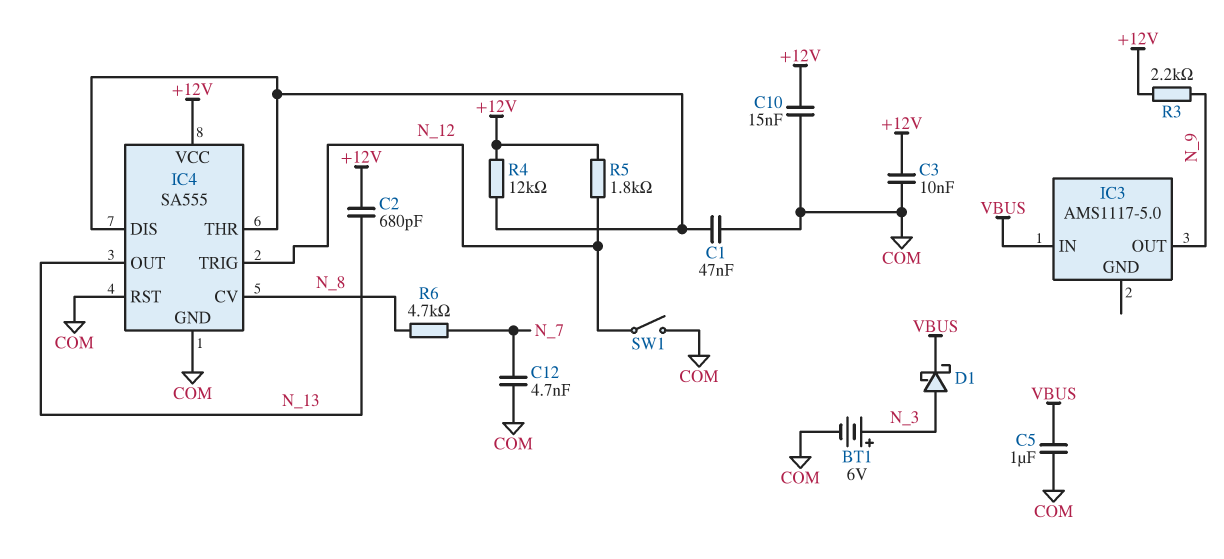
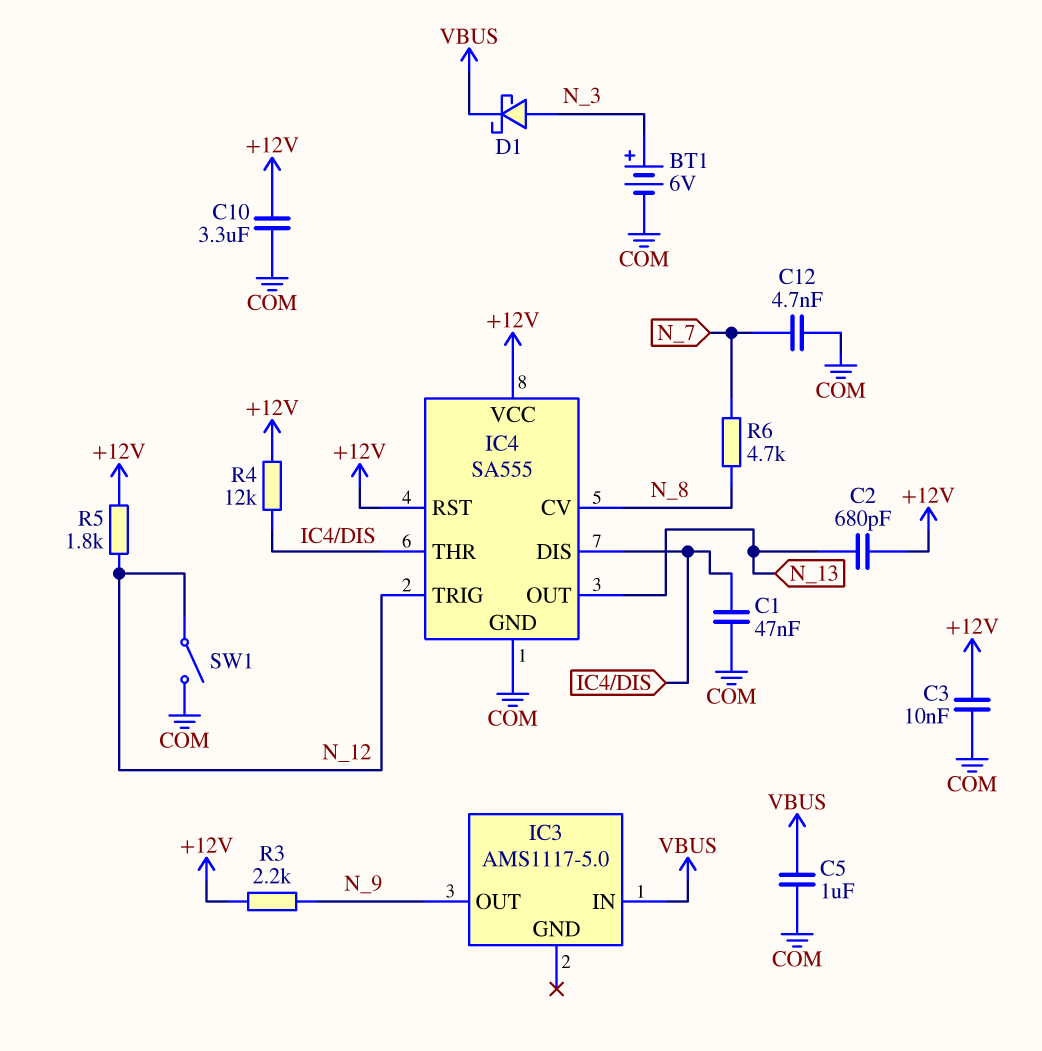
C10: 15nF (+12V, COM) -> 3.3uF (+12V, COM)
IC4 pin RST: COM -> +12V

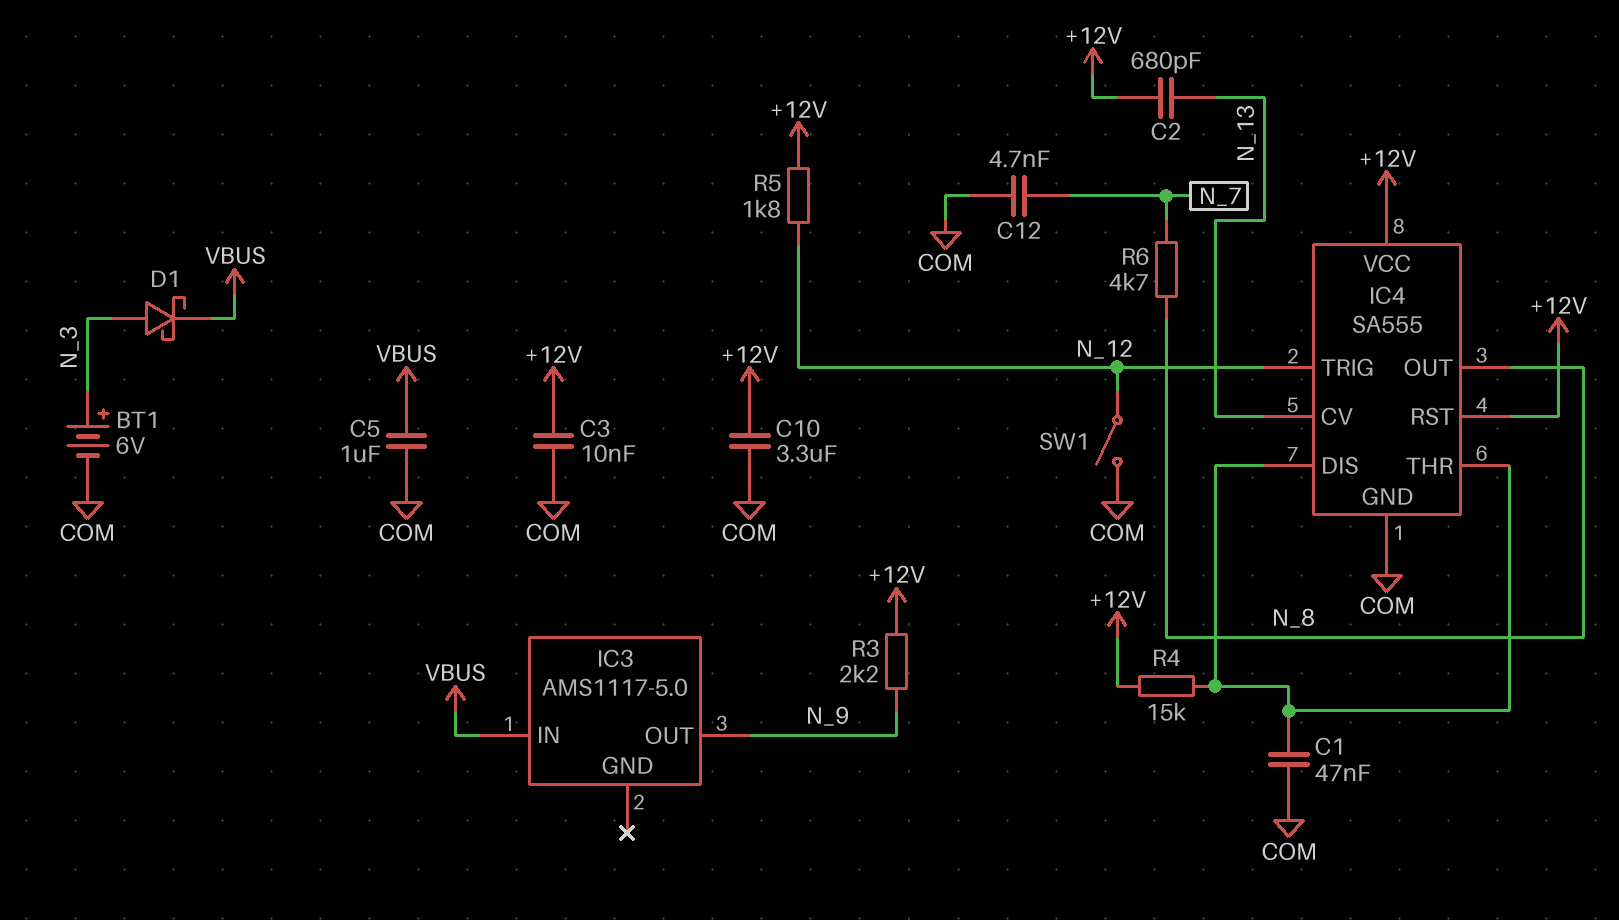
IC4 pin CV: N_8 -> N_13
IC4 pin OUT: N_13 -> N_8
R4: 12k (+12V, IC4/DIS) -> 15k (+12V, IC4/DIS)

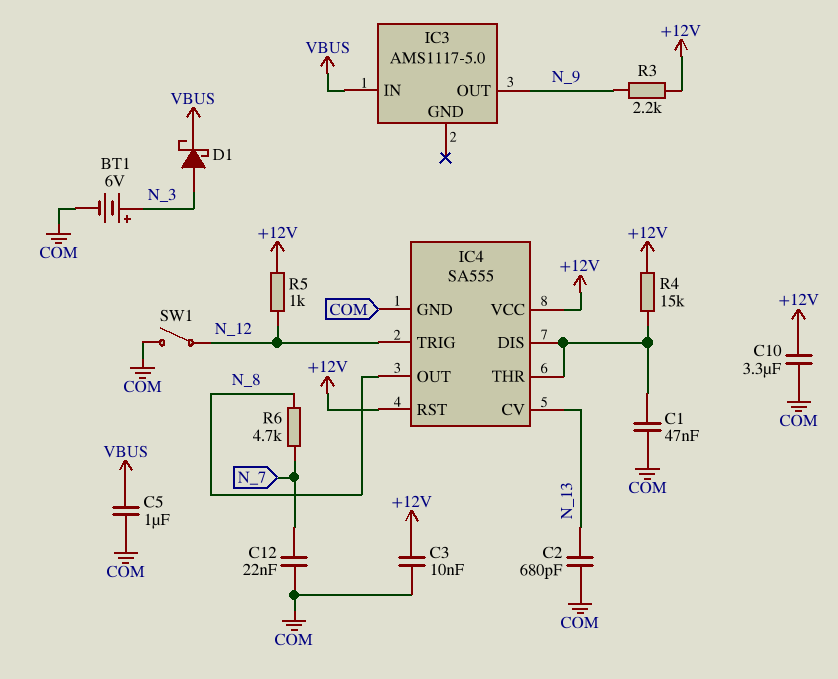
C2: 680pF (+12V, N_13) -> 680pF (COM, N_13)
C12: 4.7nF (COM, N_7) -> 22nF (COM, N_7)
R5: 1.8k (+12V, N_12) -> 1k (+12V, N_12)

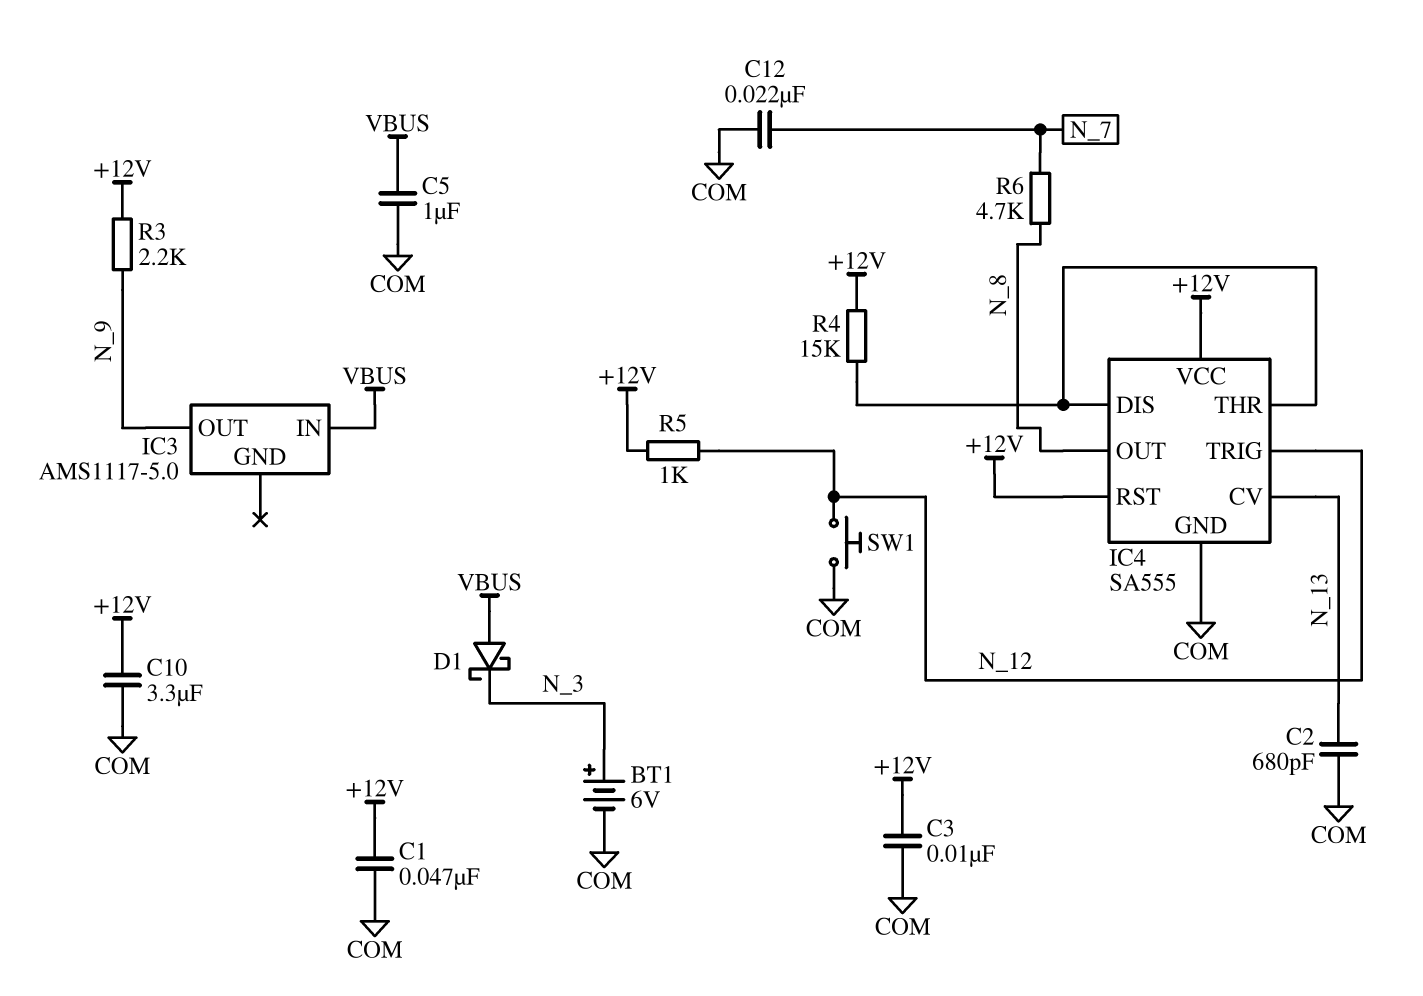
C1: 47nF (COM, IC4/DIS) -> 47nF (+12V, COM)
D1: schottky (A N_3, K VBUS) -> schottky (A VBUS, K N_3)
SW1: switch (COM, N_12) -> button (COM, N_12)

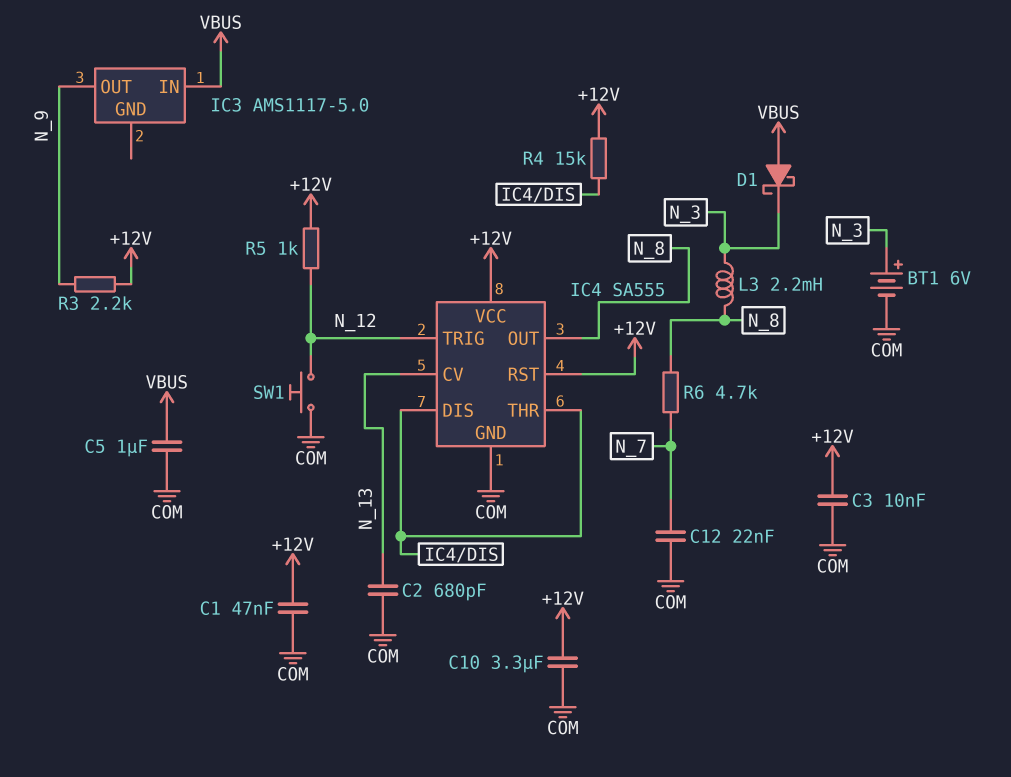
L3: none -> 2.2mH (N_3, N_8)

